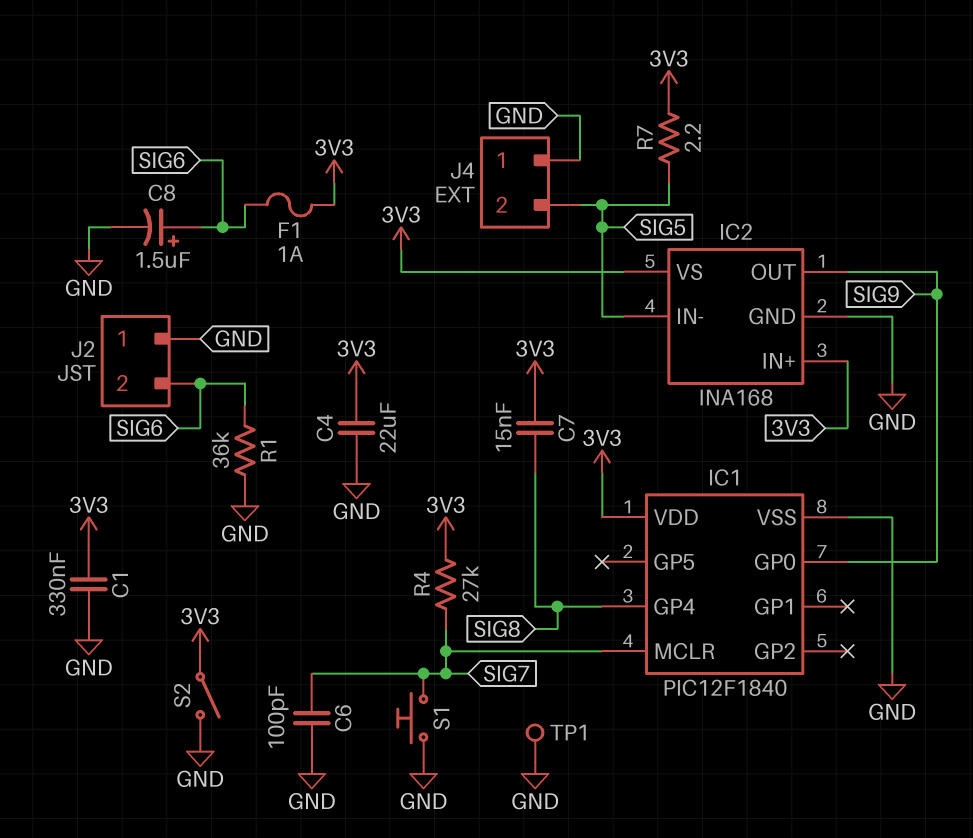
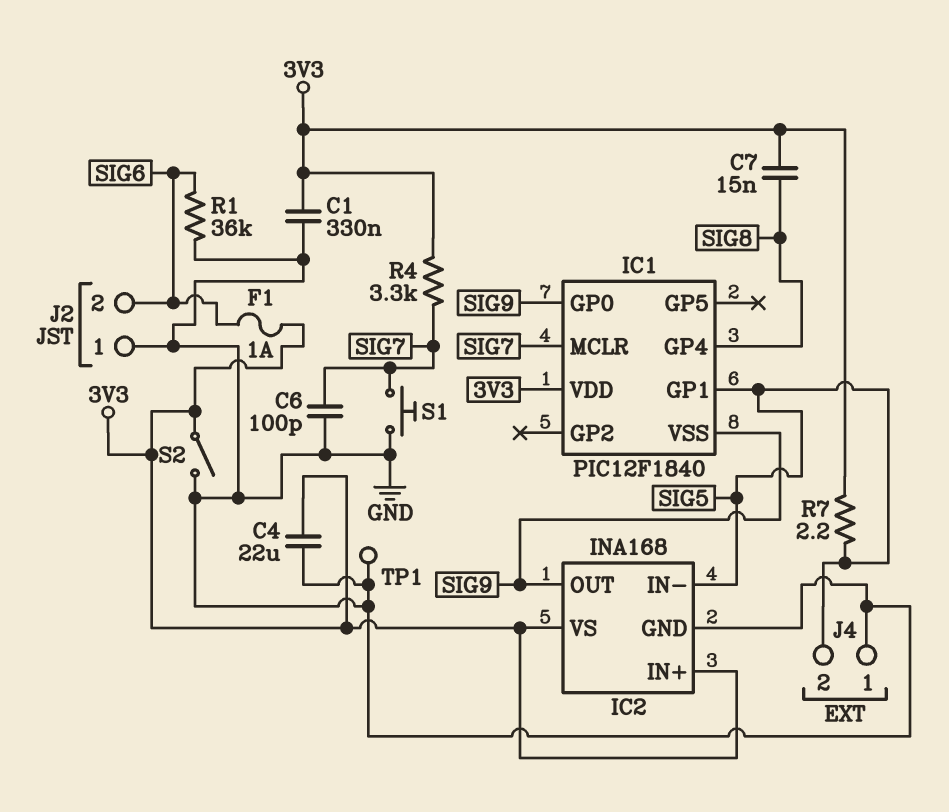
C8: 1.5uF (plus SIG6, minus GND) -> none
IC1 pin GP1: none -> SIG5
IC1 pin VSS: GND -> SIG9
R4: 27k (3V3, SIG7) -> 3.3k (3V3, SIG7)

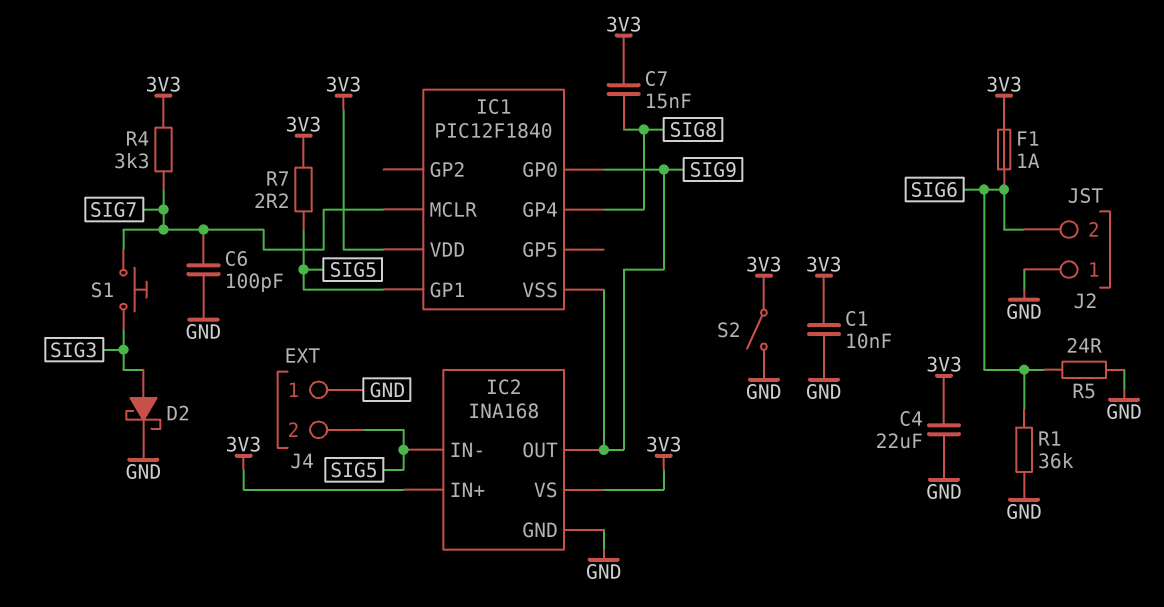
C1: 330nF (3V3, GND) -> 10nF (3V3, GND)
D2: none -> schottky (A SIG3, K GND)
R5: none -> 24 (GND, SIG6)
S1: button (GND, SIG7) -> button (SIG3, SIG7)
TP1: test point (GND) -> none

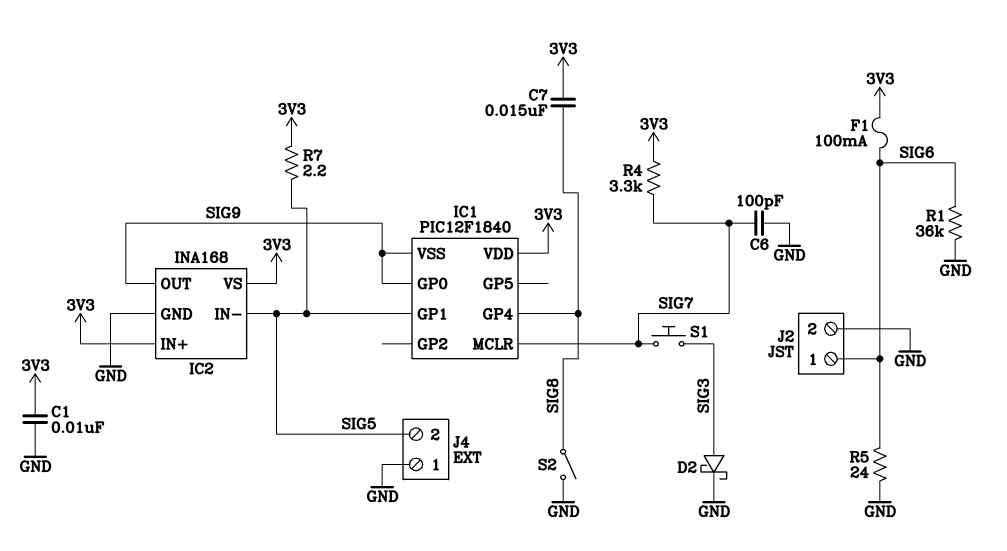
C4: 22uF (3V3, GND) -> none
F1: 1A (3V3, SIG6) -> 100mA (3V3, SIG6)
J2 pin 1: GND -> SIG6
J2 pin 2: SIG6 -> GND
S2: switch (3V3, GND) -> switch (GND, SIG8)

